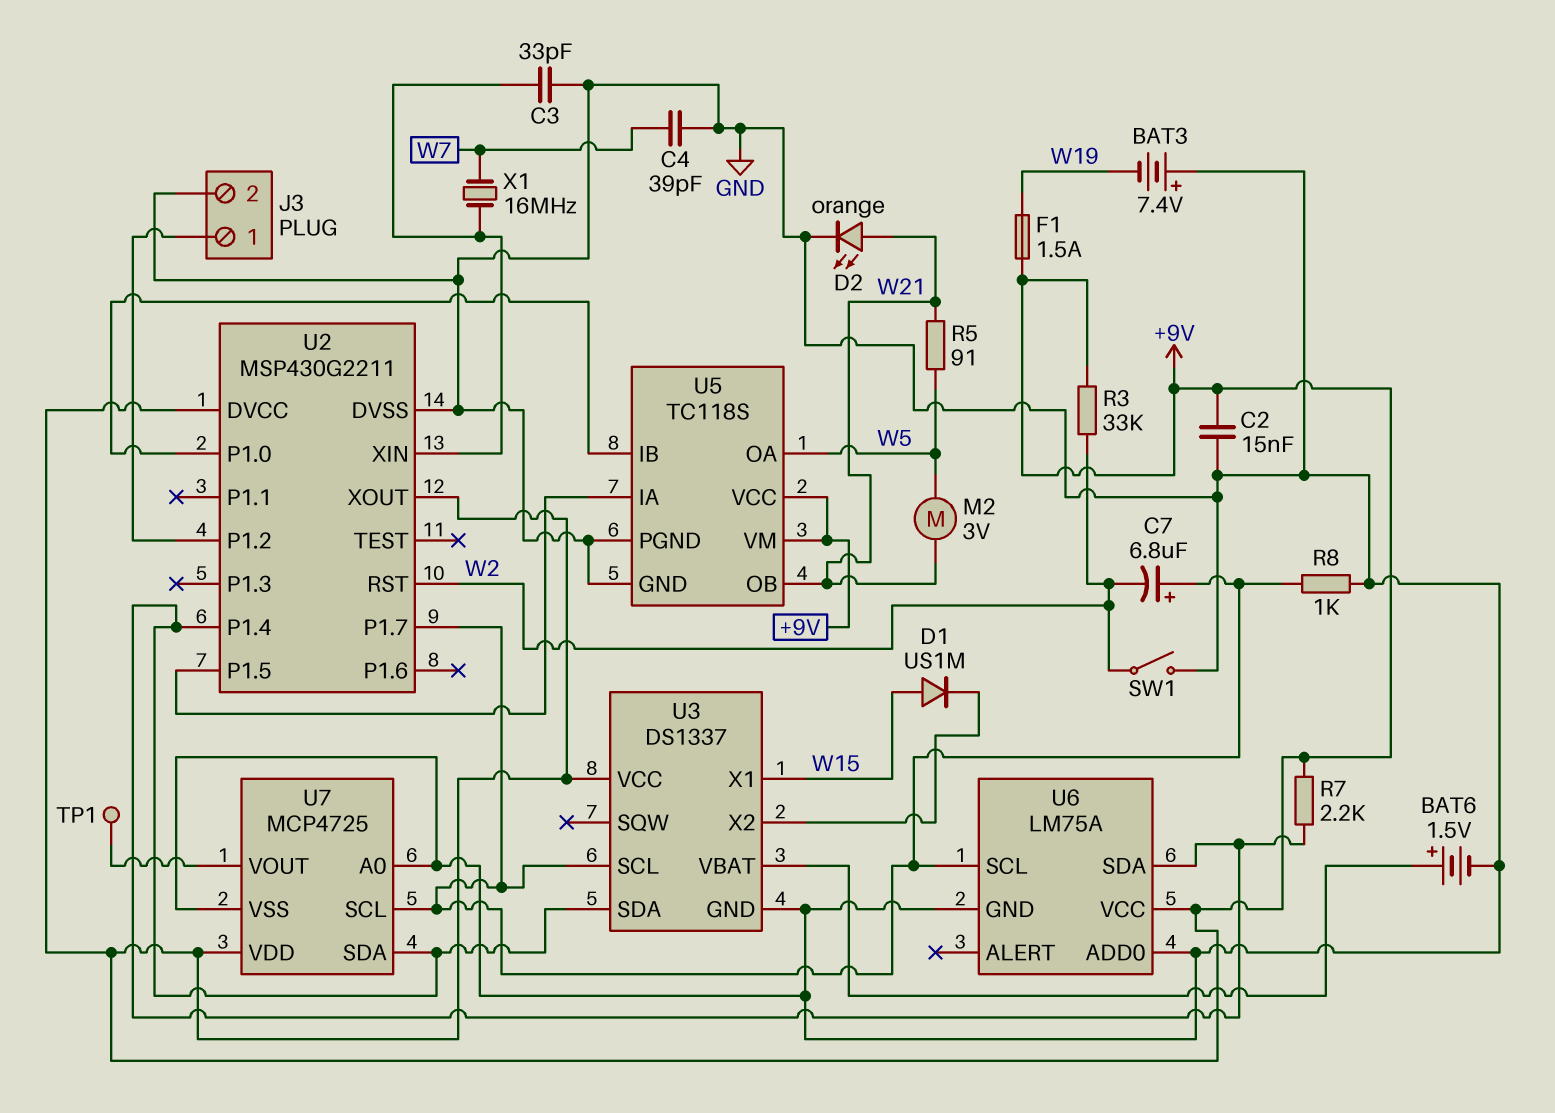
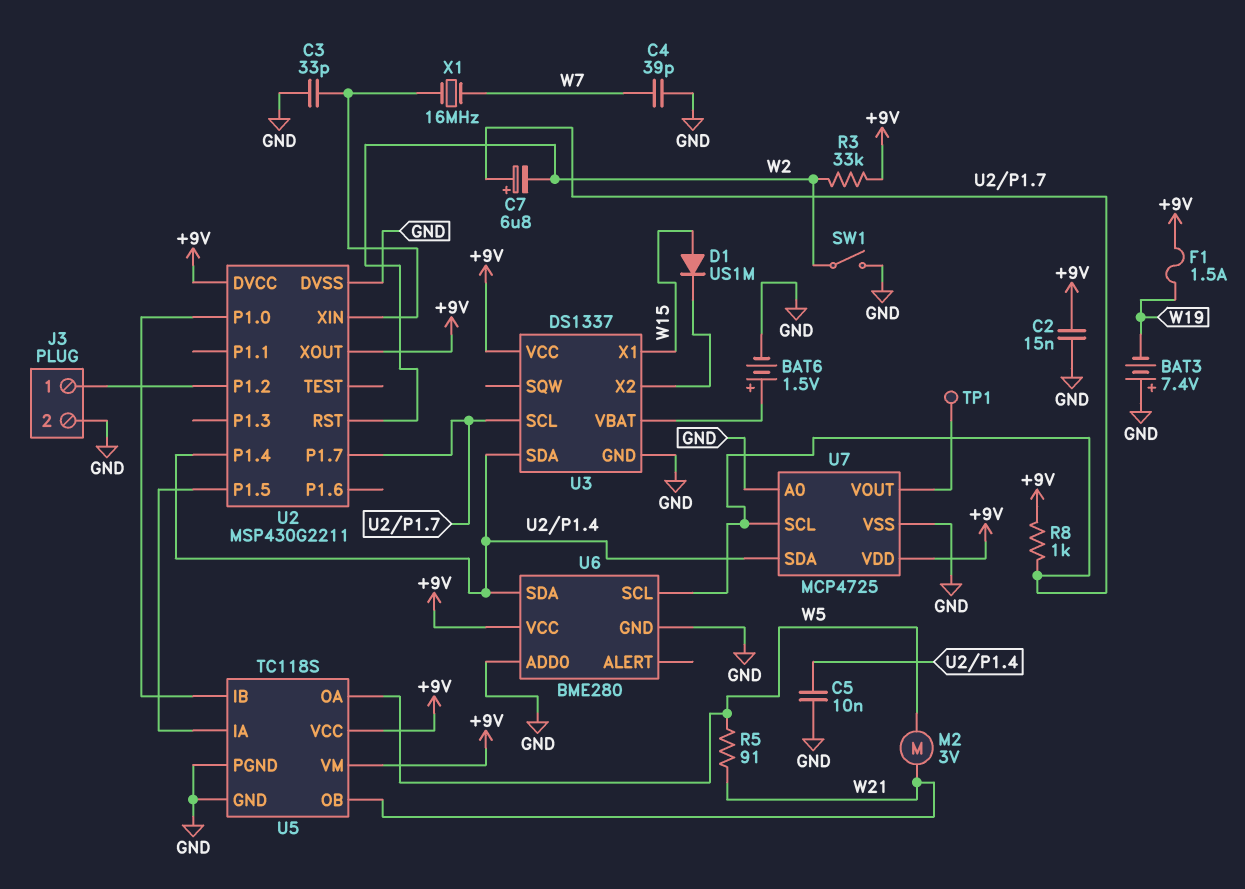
C5: none -> 10nF (GND, U2/P1.4)
D2: LED orange (A W21, K GND) -> none
R7: 2.2k (+9V, U2/P1.4) -> none
R8: 1k (GND, U2/P1.7) -> 1k (+9V, U2/P1.7)
U6: LM75A -> BME280

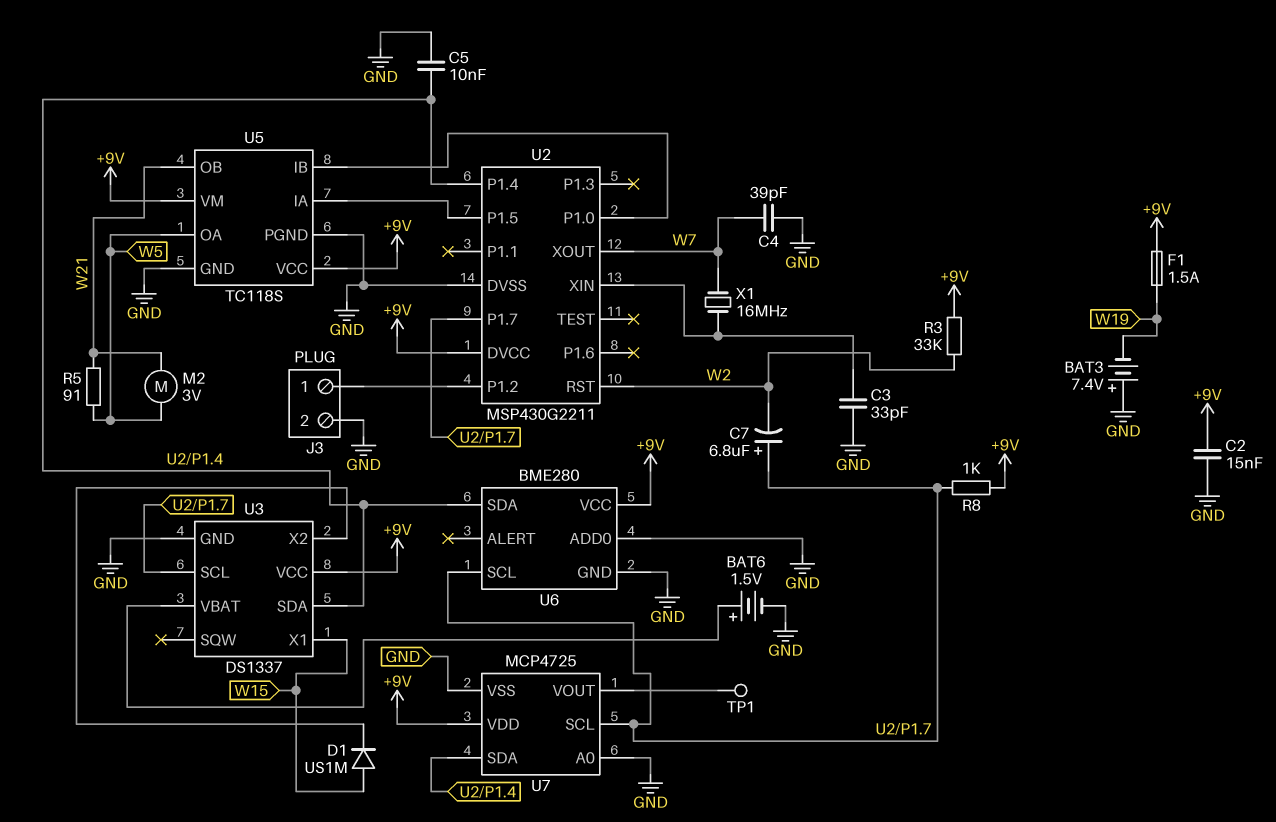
SW1: switch (GND, W2) -> none
U2 pin XOUT: +9V -> W7

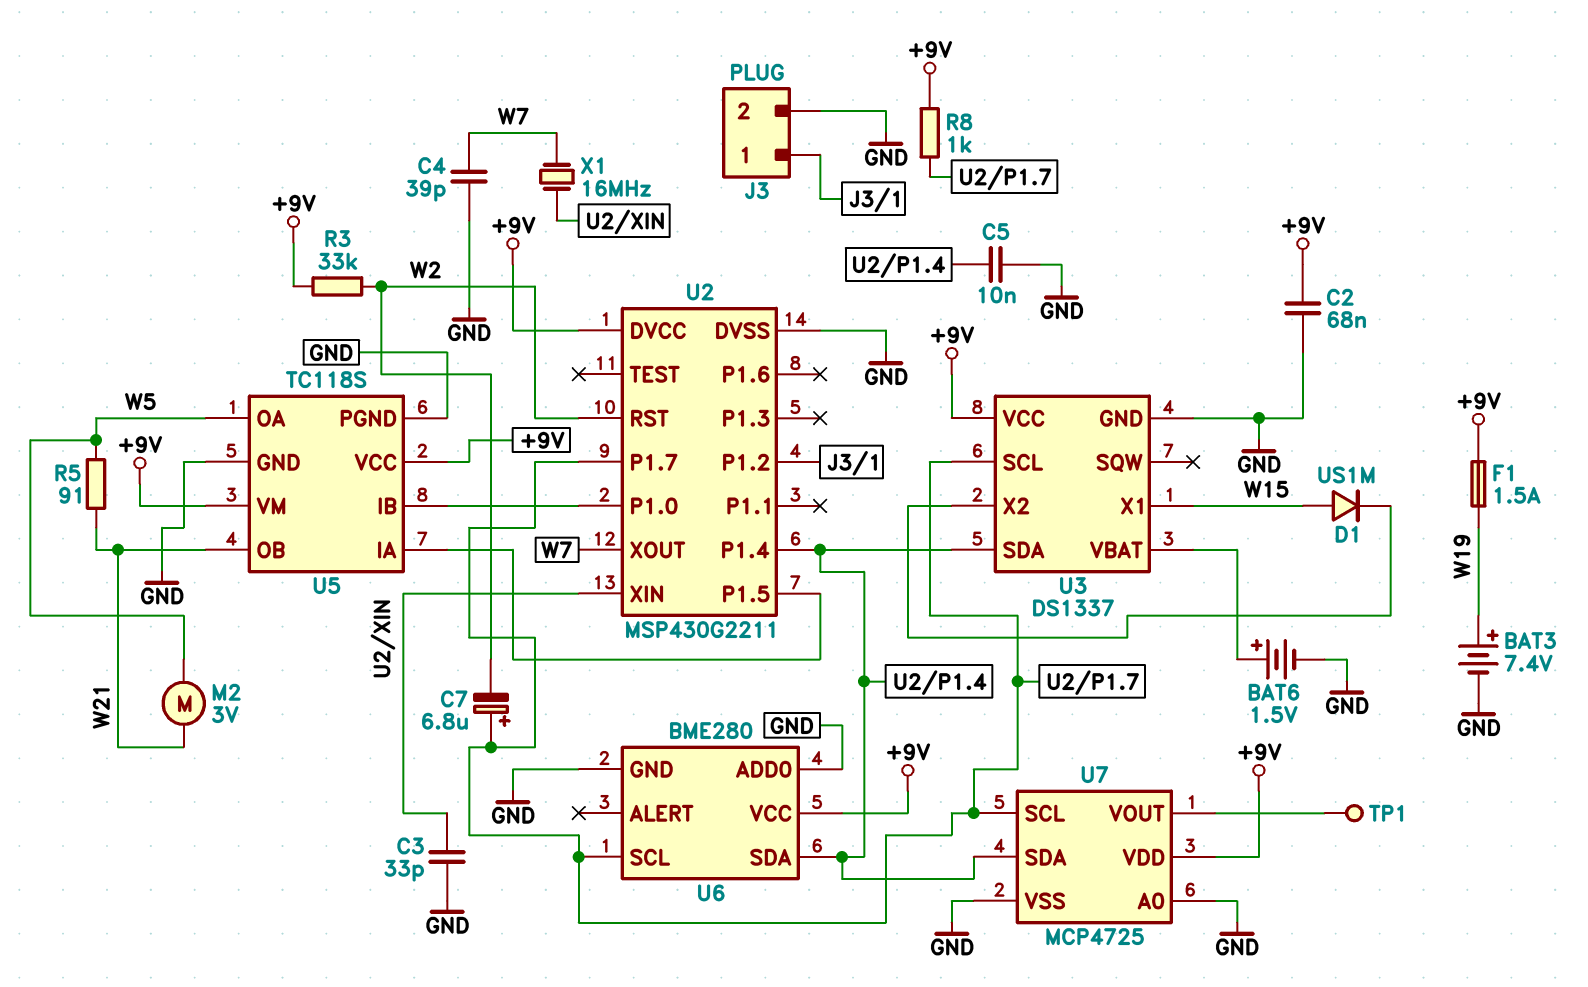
BAT3: 7.4V (plus GND, minus W19) -> 7.4V (plus W19, minus GND)
C2: 15nF (+9V, GND) -> 68nF (+9V, GND)

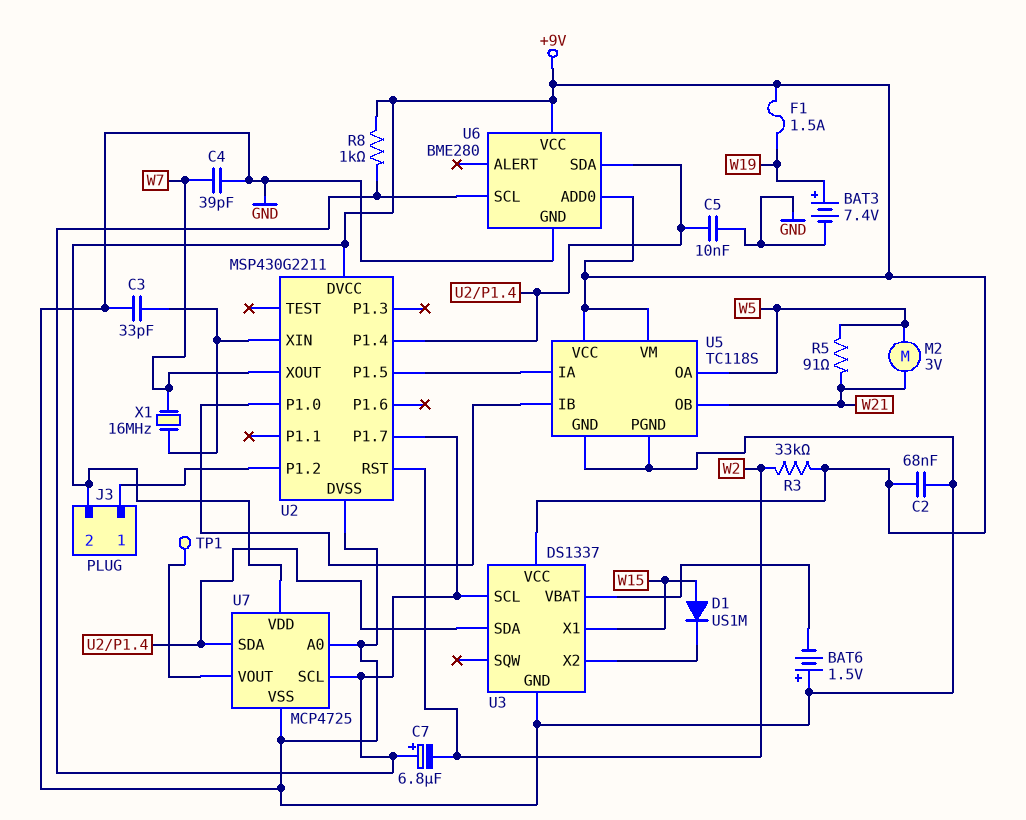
BAT6: 1.5V (plus U3/VBAT, minus GND) -> 1.5V (plus GND, minus U3/VBAT)
J3 pin 2: GND -> +9V
U6 pin ADD0: GND -> +9V

